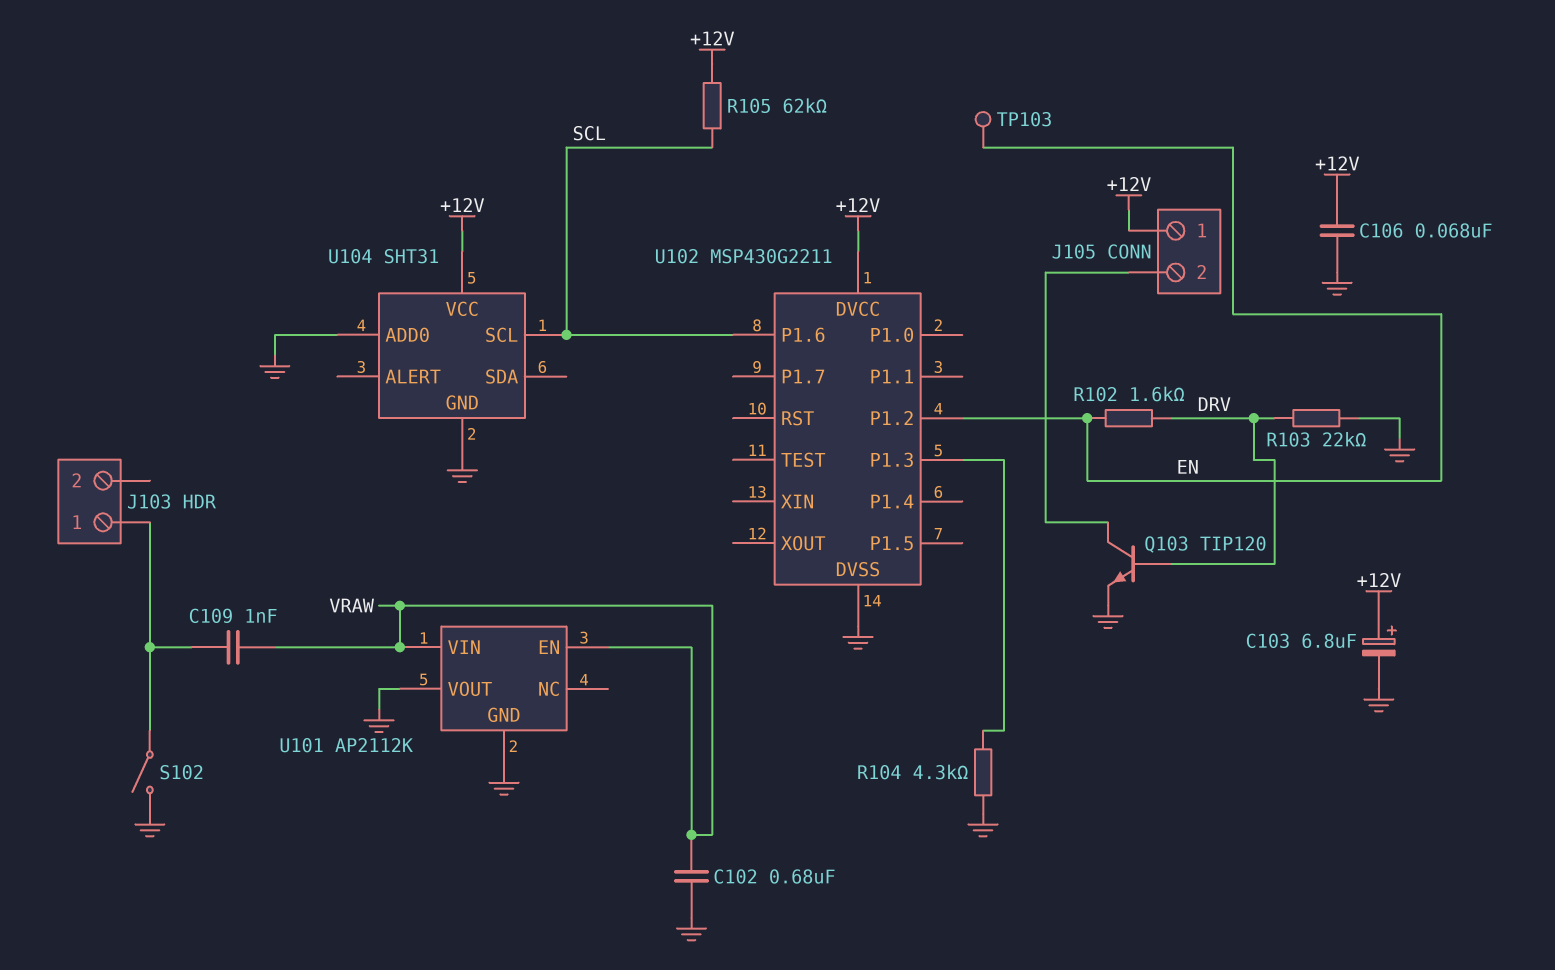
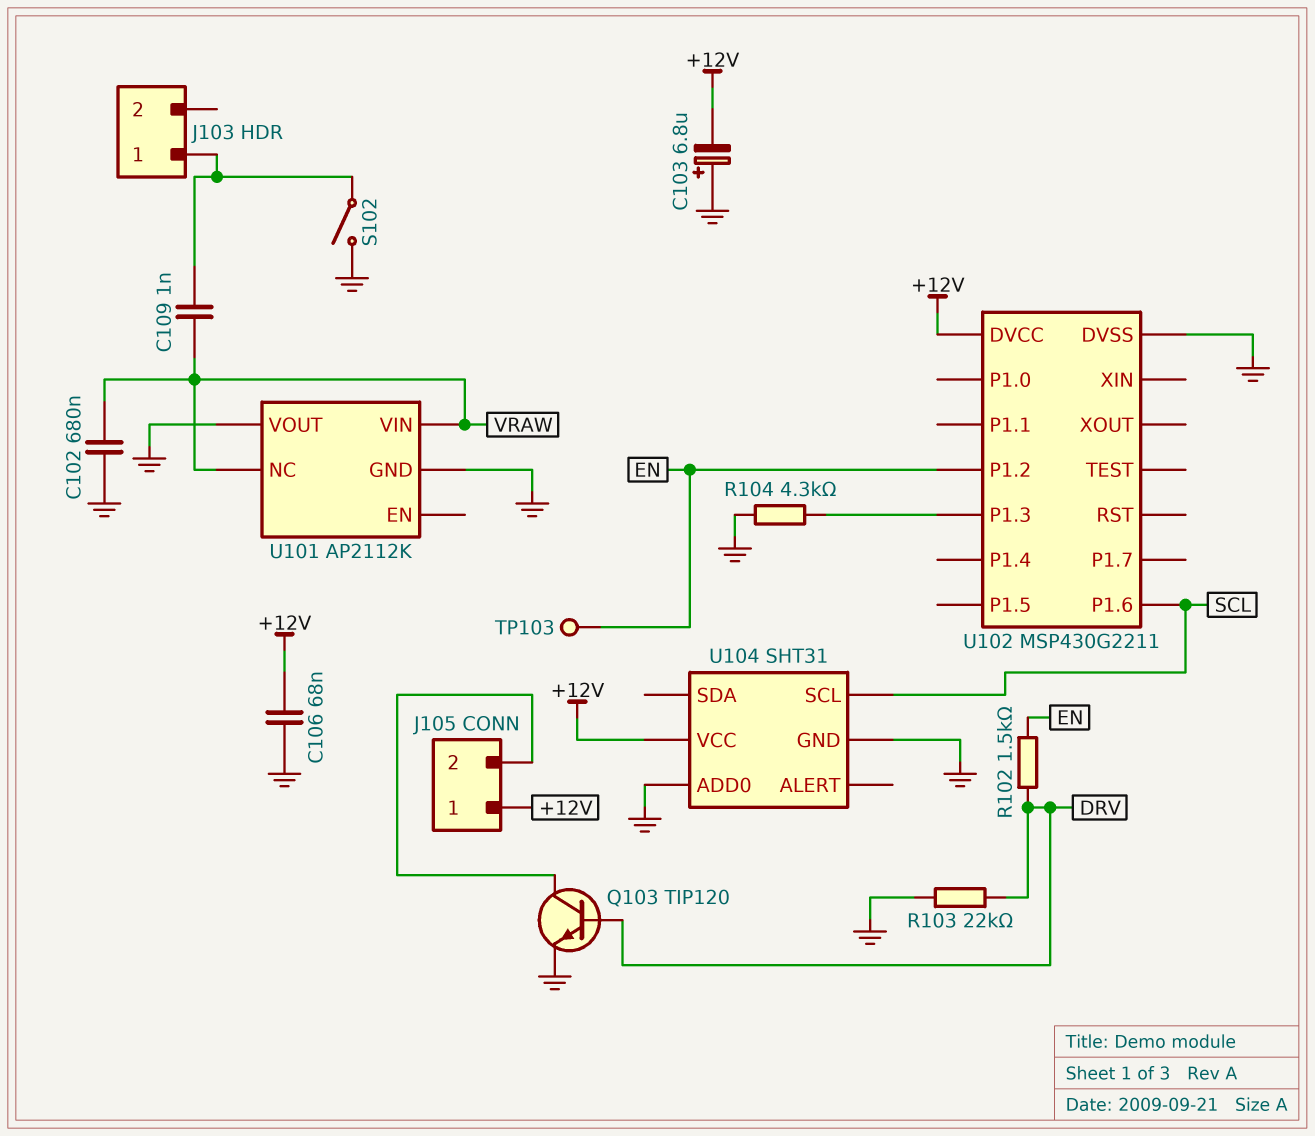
C103: 6.8uF (plus +12V, minus GND) -> 6.8uF (plus GND, minus +12V)
R102: 1.6k (DRV, EN) -> 1.5k (DRV, EN)
R105: 62k (+12V, SCL) -> none
U101 pin EN: VRAW -> none
U101 pin NC: none -> VRAW

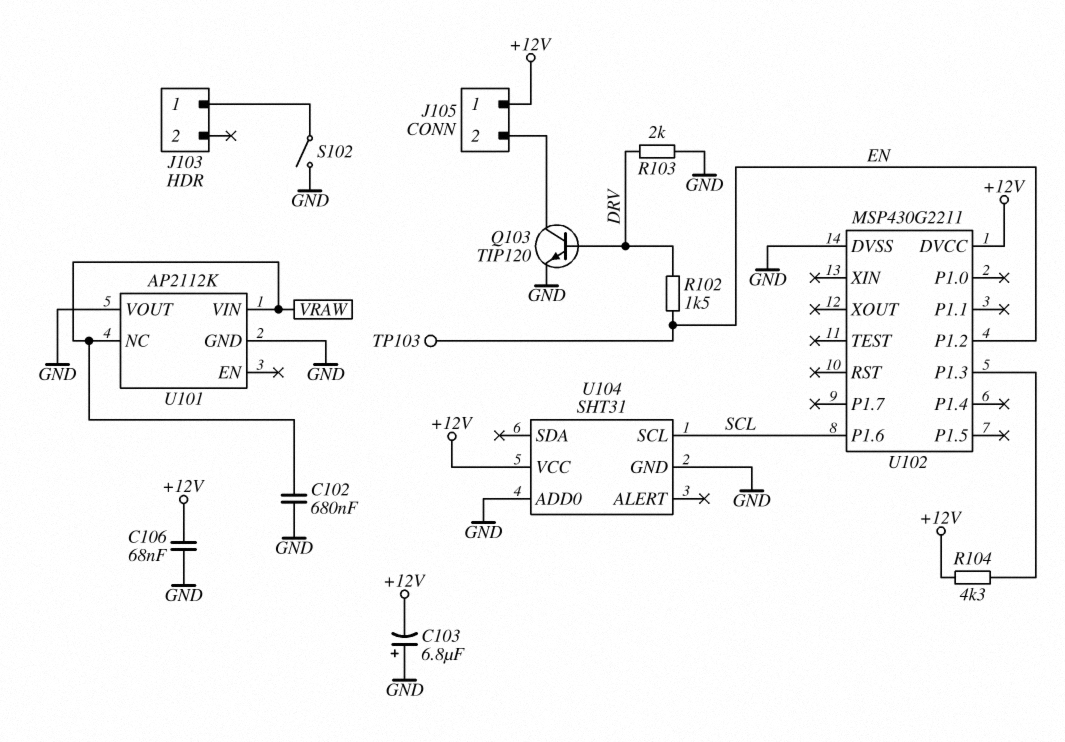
C109: 1nF (J103/1, VRAW) -> none
R103: 22k (DRV, GND) -> 2k (DRV, GND)
R104: 4.3k (GND, U102/P1.3) -> 4.3k (+12V, U102/P1.3)

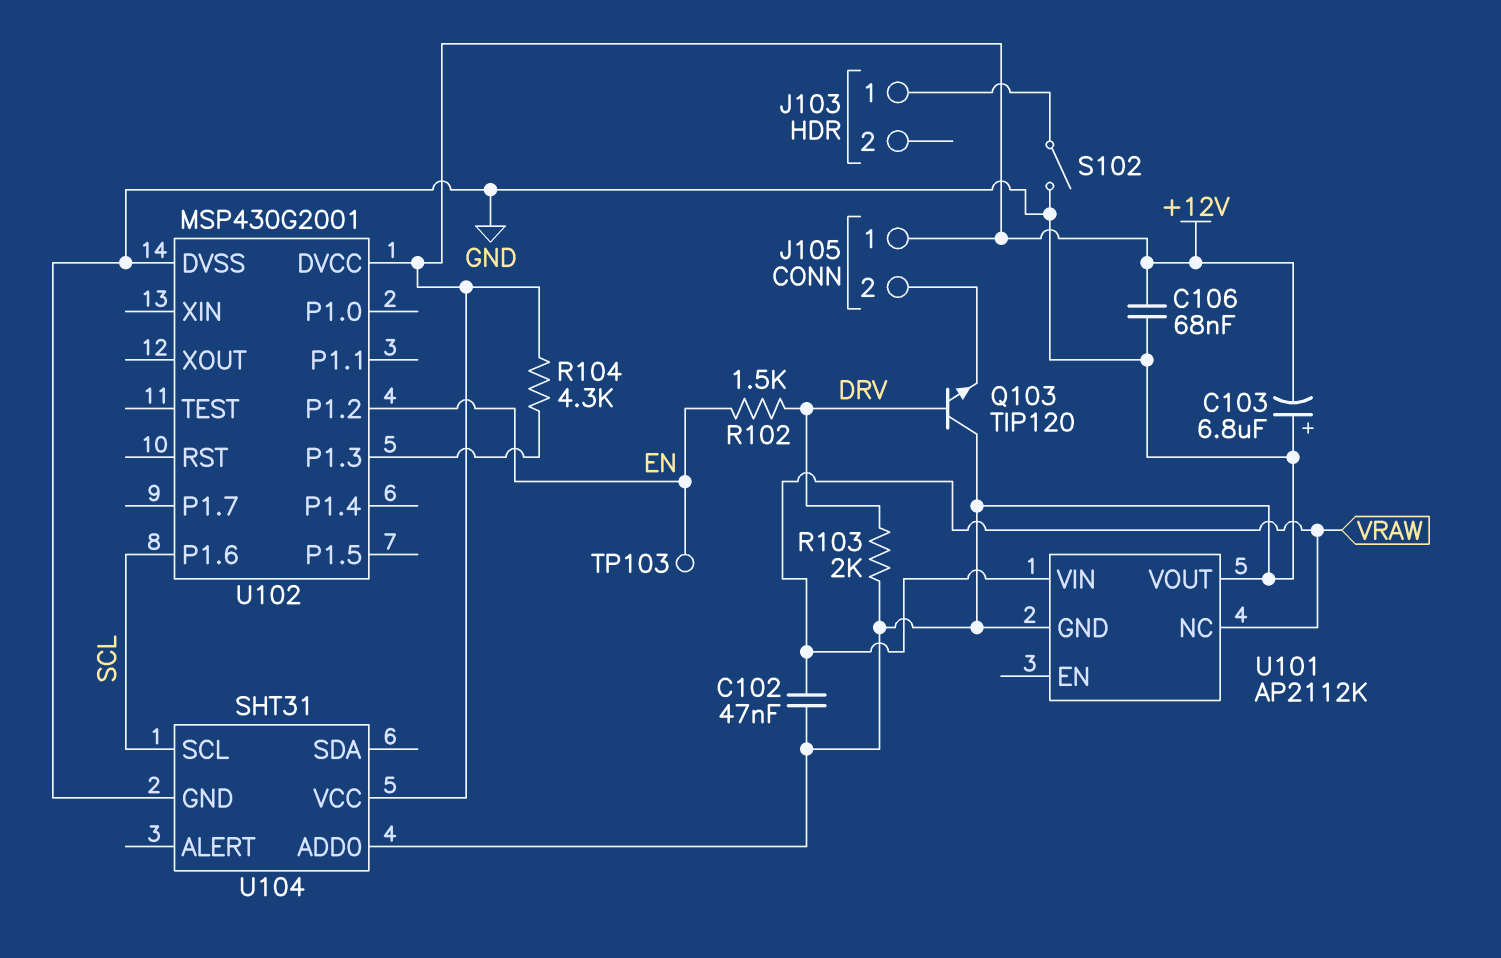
C102: 680nF (GND, VRAW) -> 47nF (GND, VRAW)
Q103: NPN TIP120 (B DRV, C J105/2, E GND) -> NPN TIP120 (B DRV, C GND, E J105/2)
U102: MSP430G2211 -> MSP430G2001

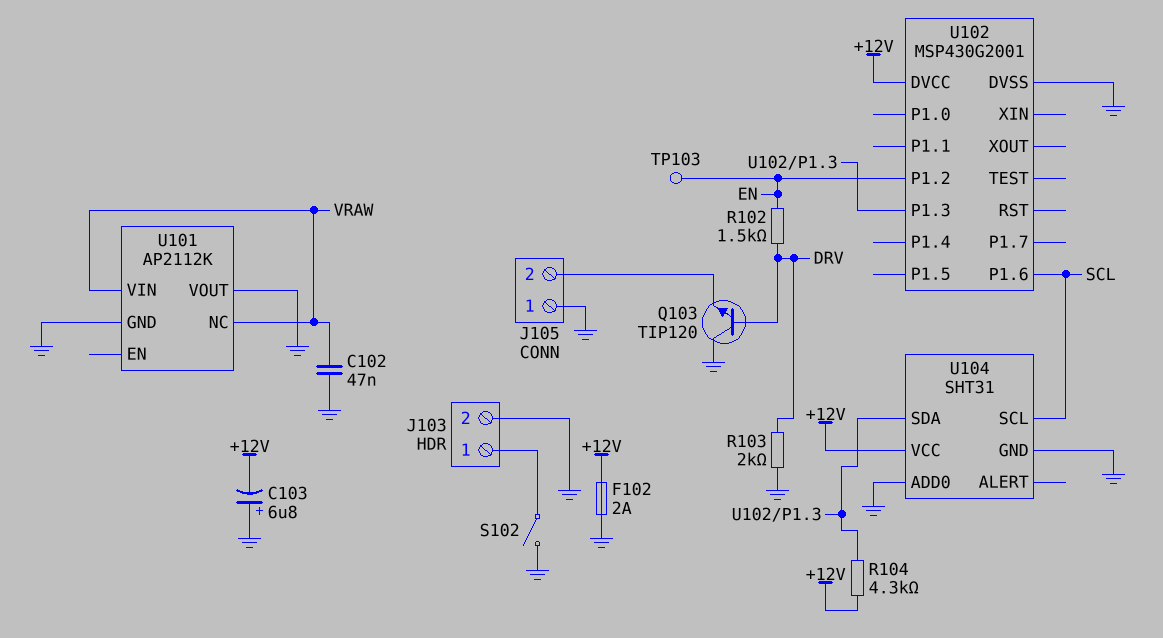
C106: 68nF (+12V, GND) -> none
F102: none -> 2A (+12V, GND)
J103 pin 2: none -> GND
J105 pin 1: +12V -> GND
U104 pin SDA: none -> U102/P1.3

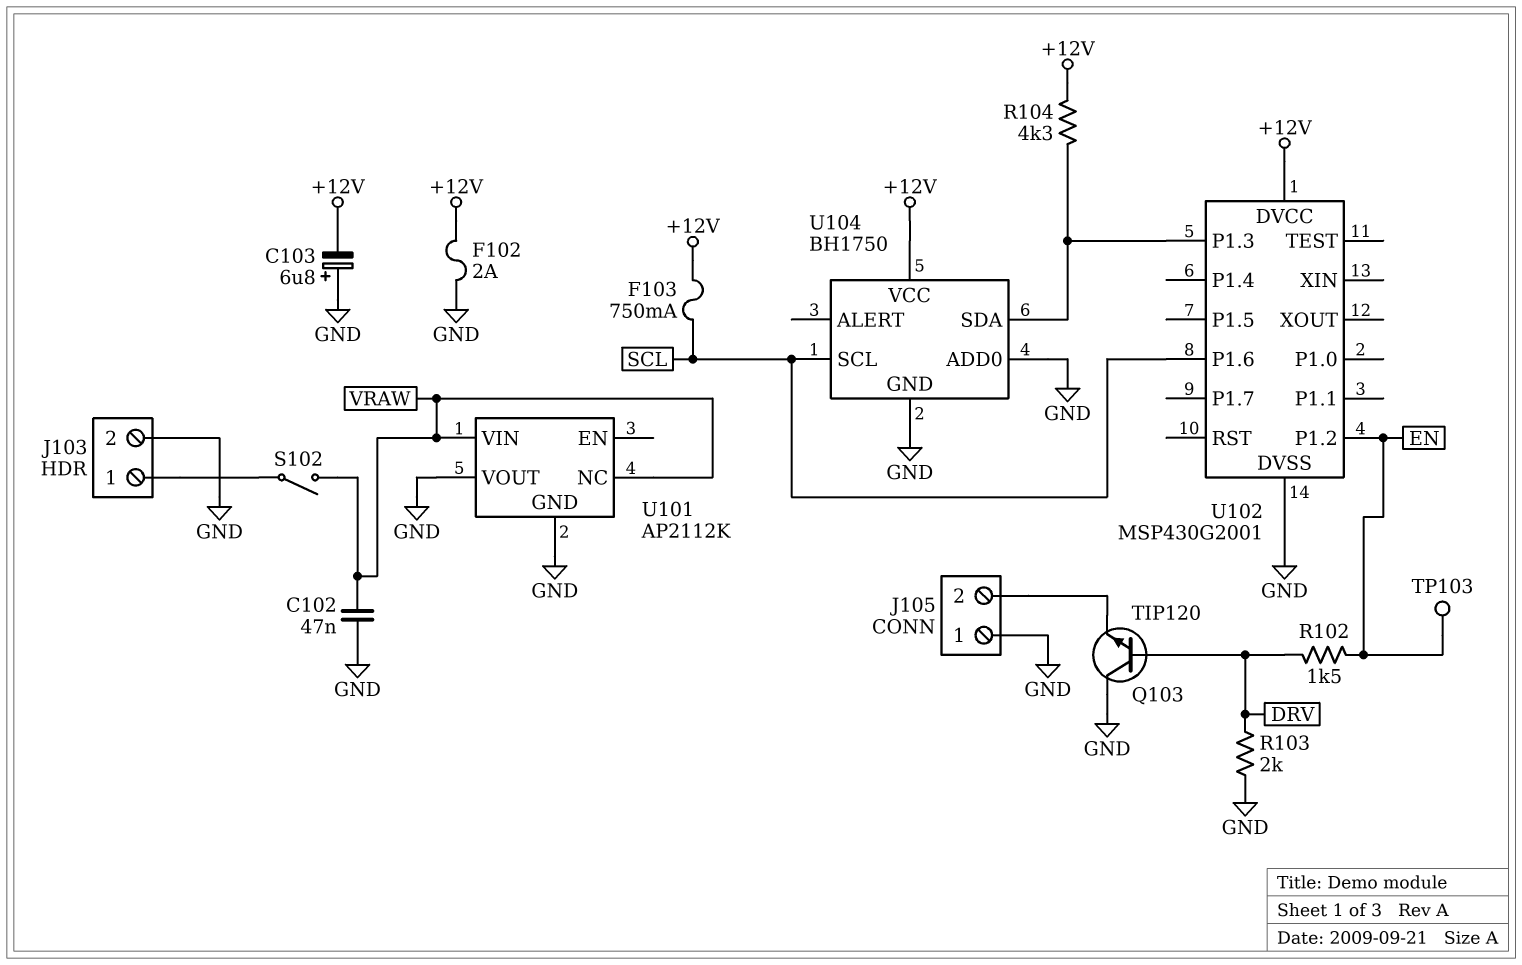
F103: none -> 750mA (+12V, SCL)
S102: switch (GND, J103/1) -> switch (J103/1, VRAW)
U104: SHT31 -> BH1750

